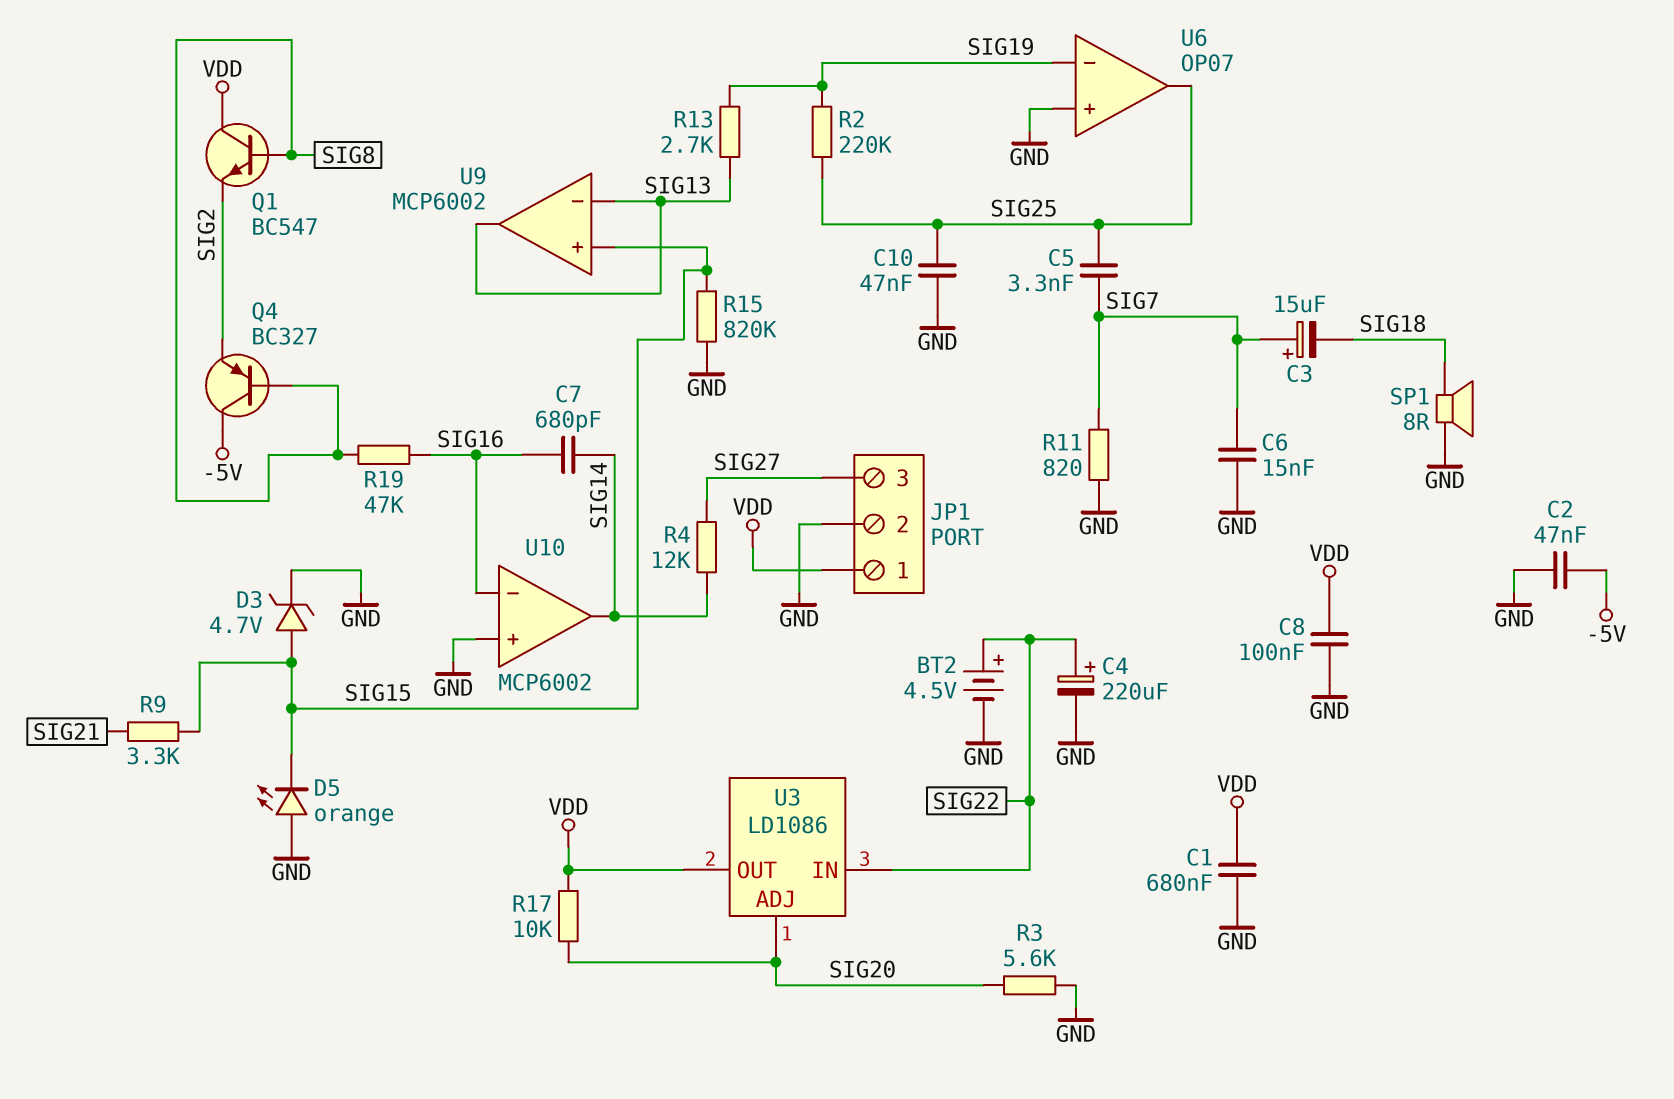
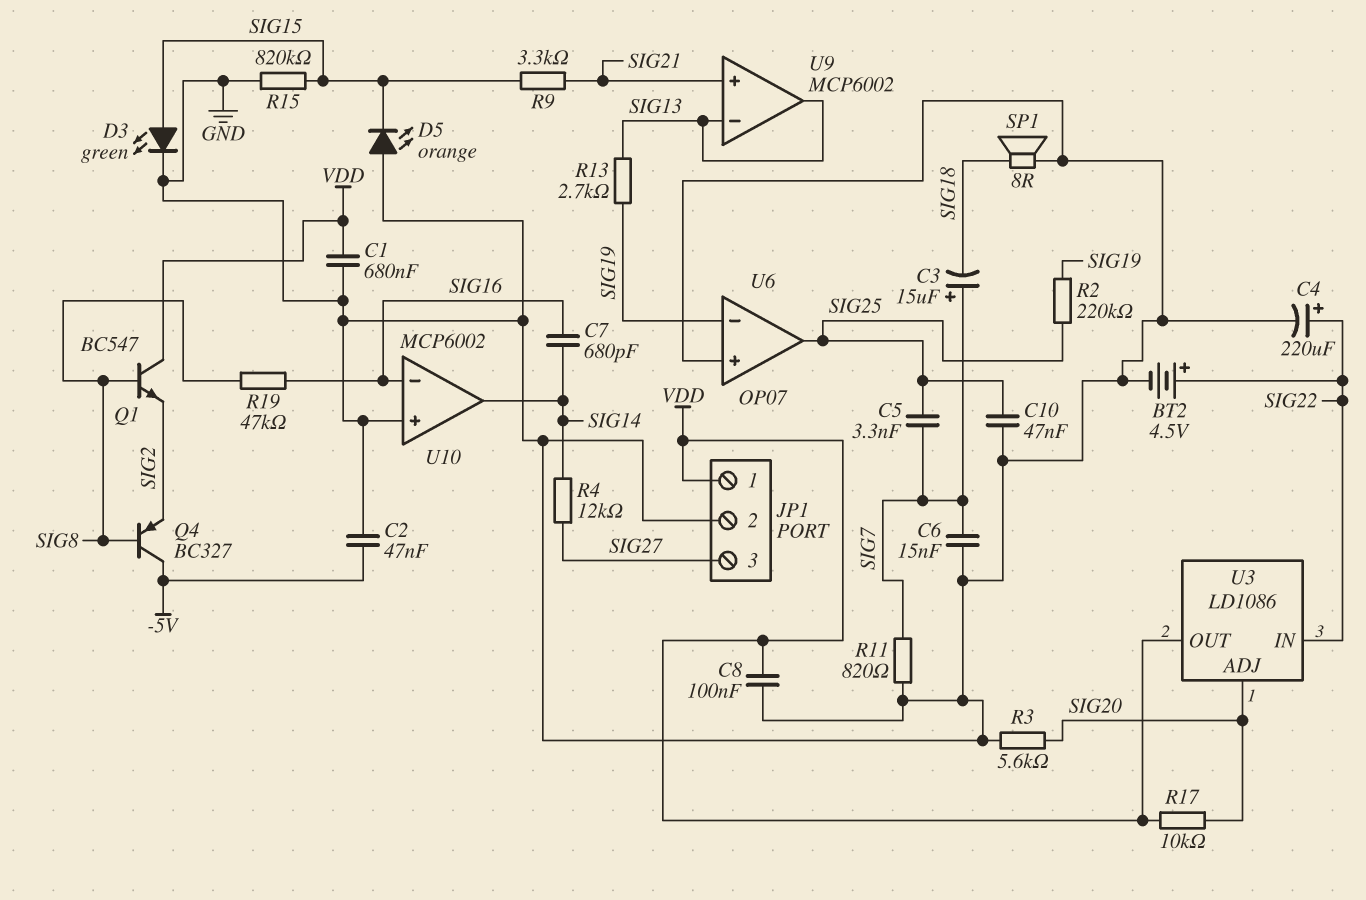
D3: zener 4.7V (A SIG15, K GND) -> LED green (A SIG15, K GND)
U9 pin in+: SIG15 -> SIG21

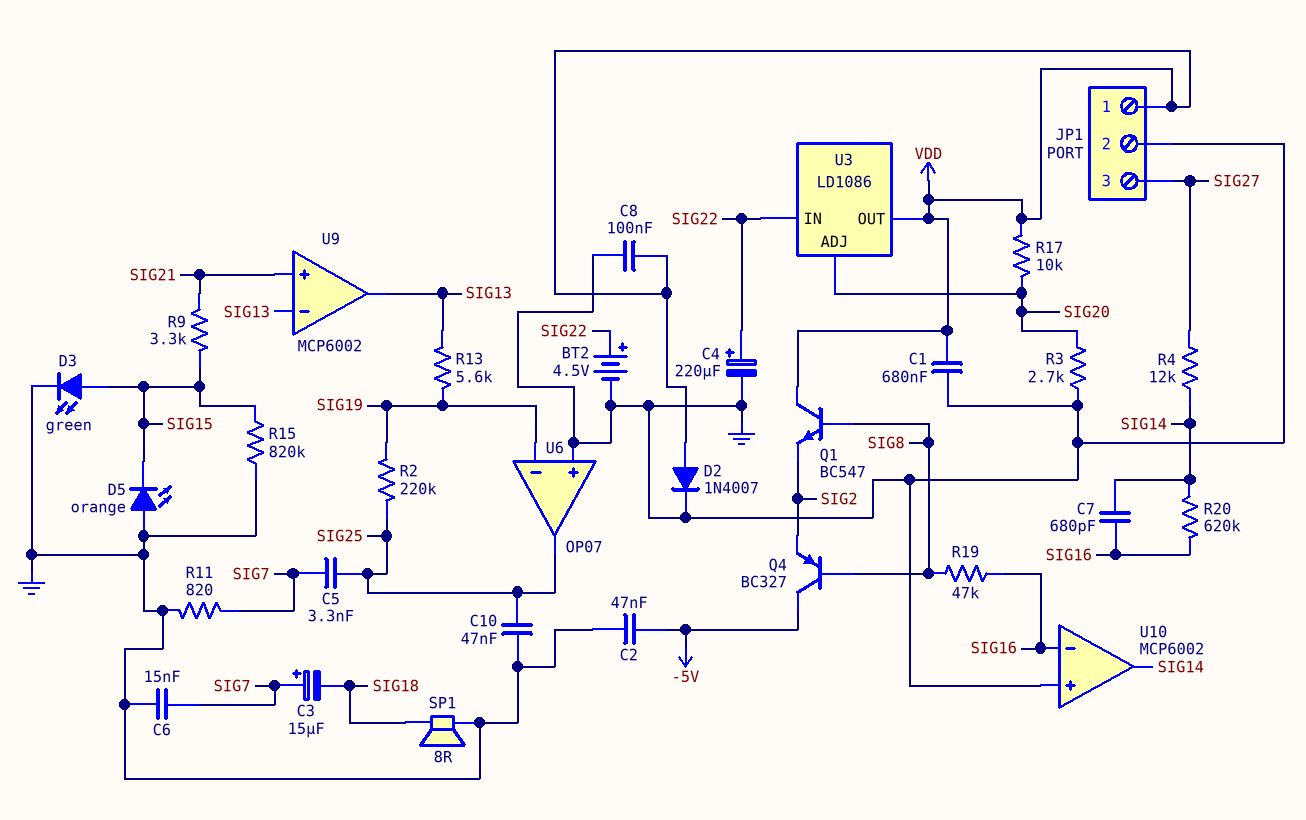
D2: none -> diode 1N4007 (A VDD, K GND)
R3: 5.6k (GND, SIG20) -> 2.7k (GND, SIG20)
R13: 2.7k (SIG13, SIG19) -> 5.6k (SIG13, SIG19)
R20: none -> 620k (SIG14, SIG16)

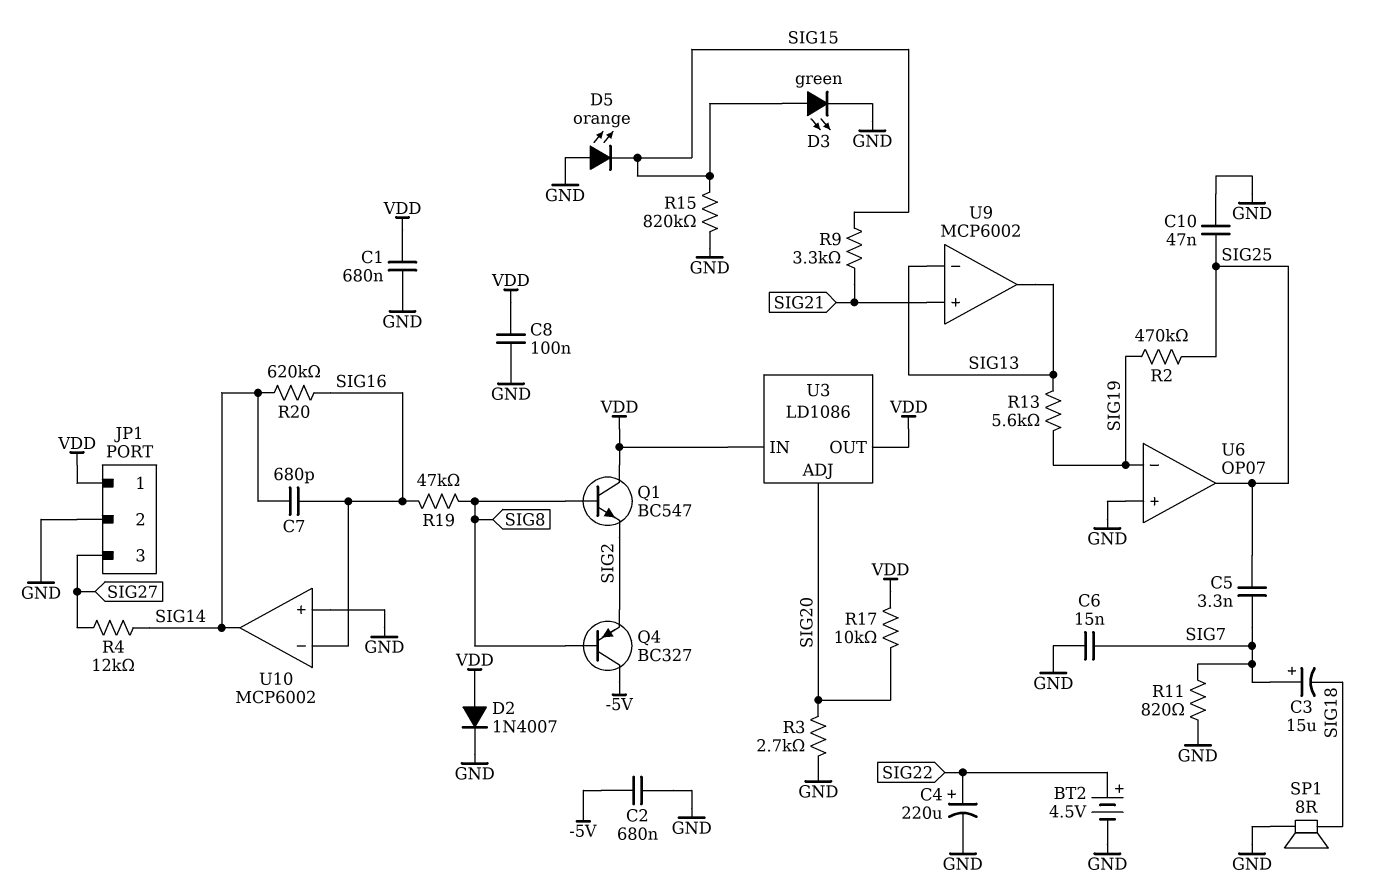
C2: 47nF (-5V, GND) -> 680nF (-5V, GND)
R2: 220k (SIG19, SIG25) -> 470k (SIG19, SIG25)
U3 pin IN: SIG22 -> VDD

